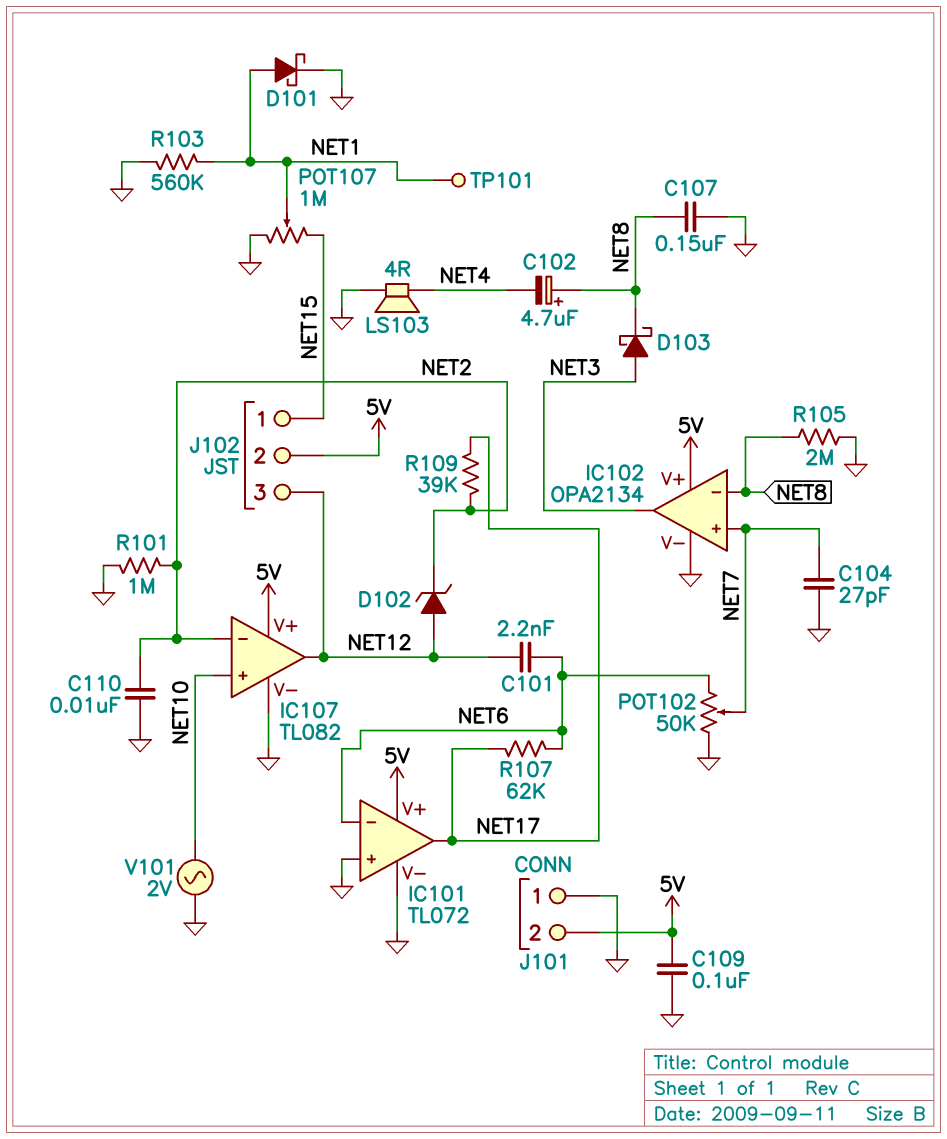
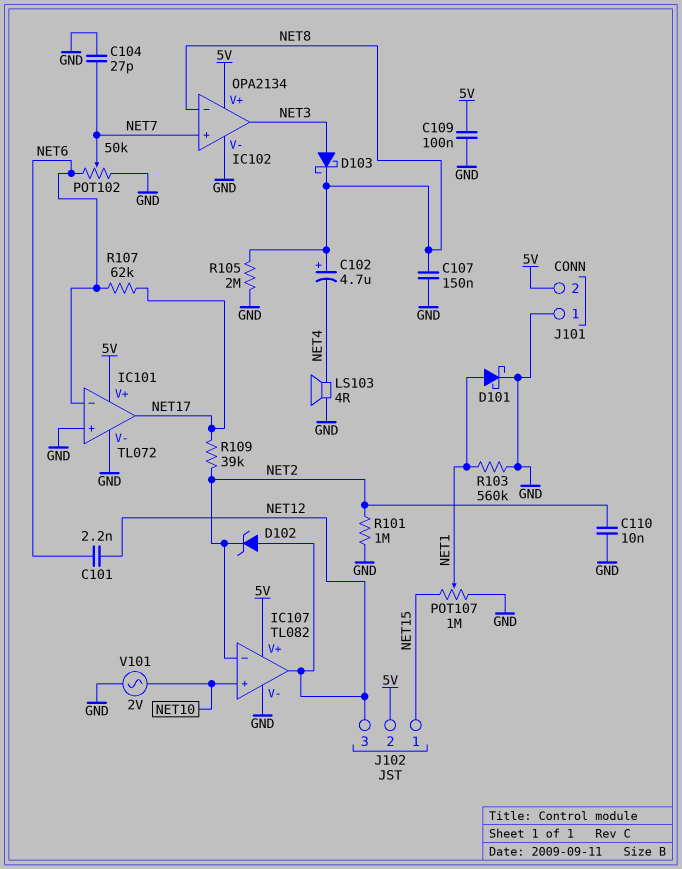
TP101: test point (NET1) -> none

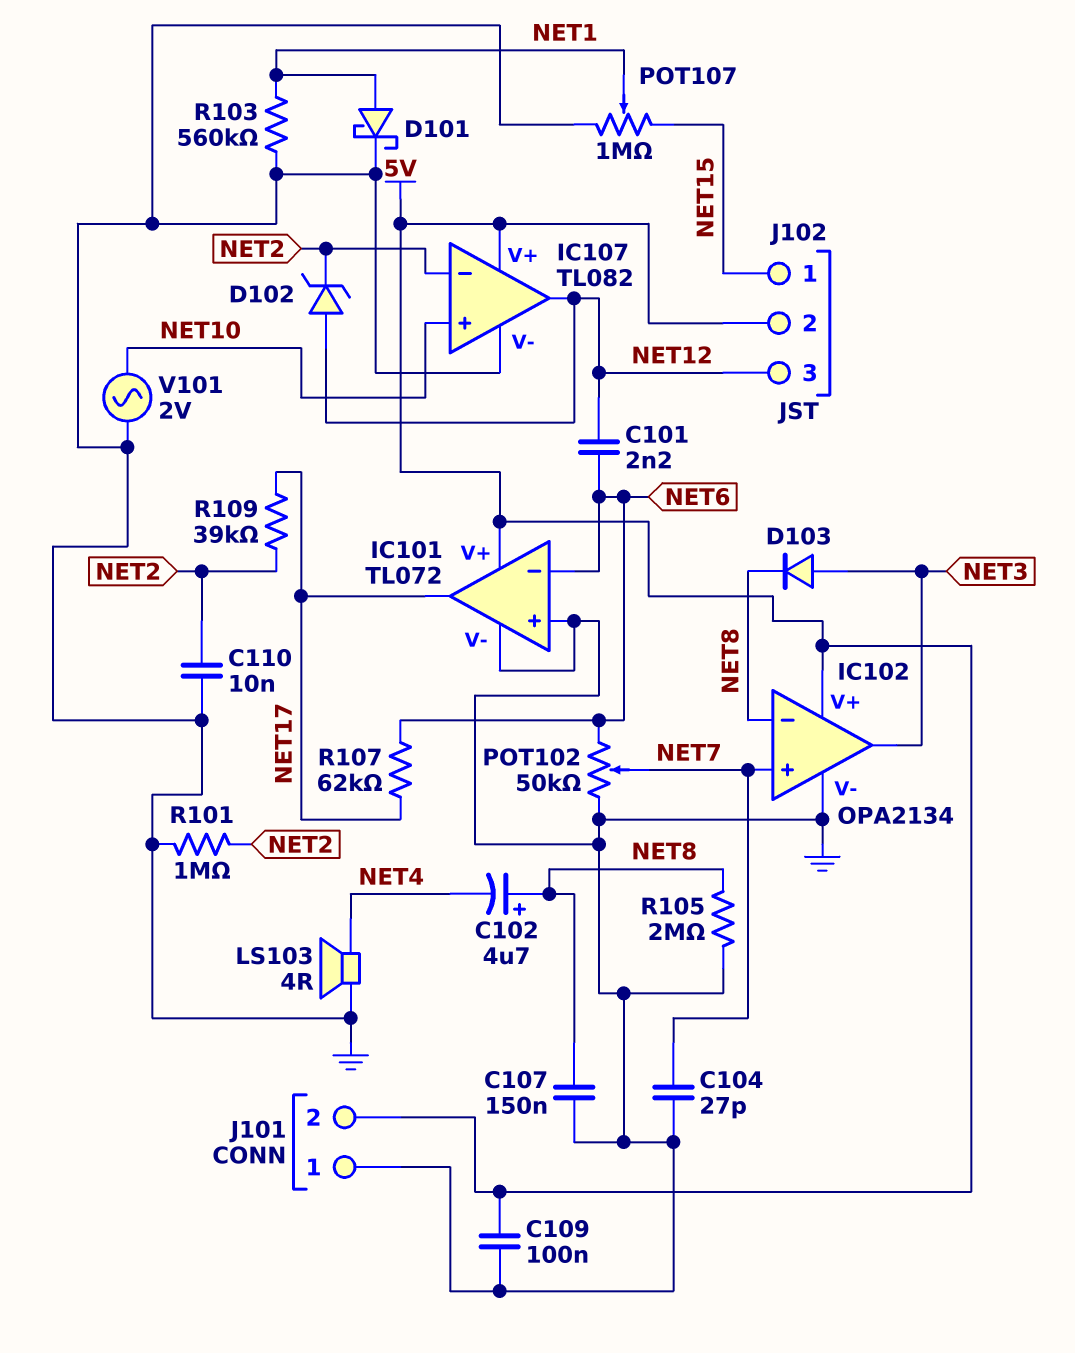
D103: schottky (A NET3, K NET8) -> diode (A NET3, K NET8)

